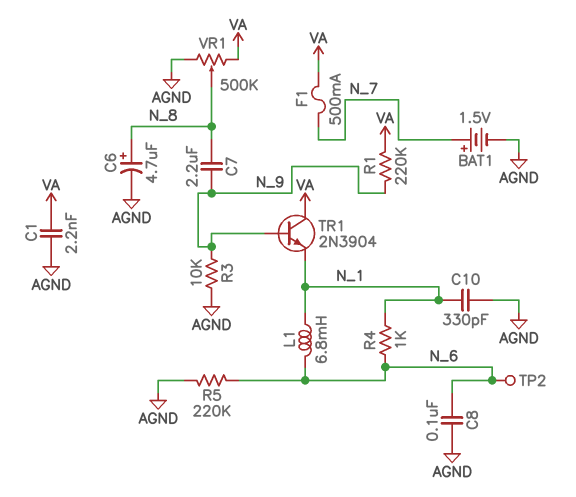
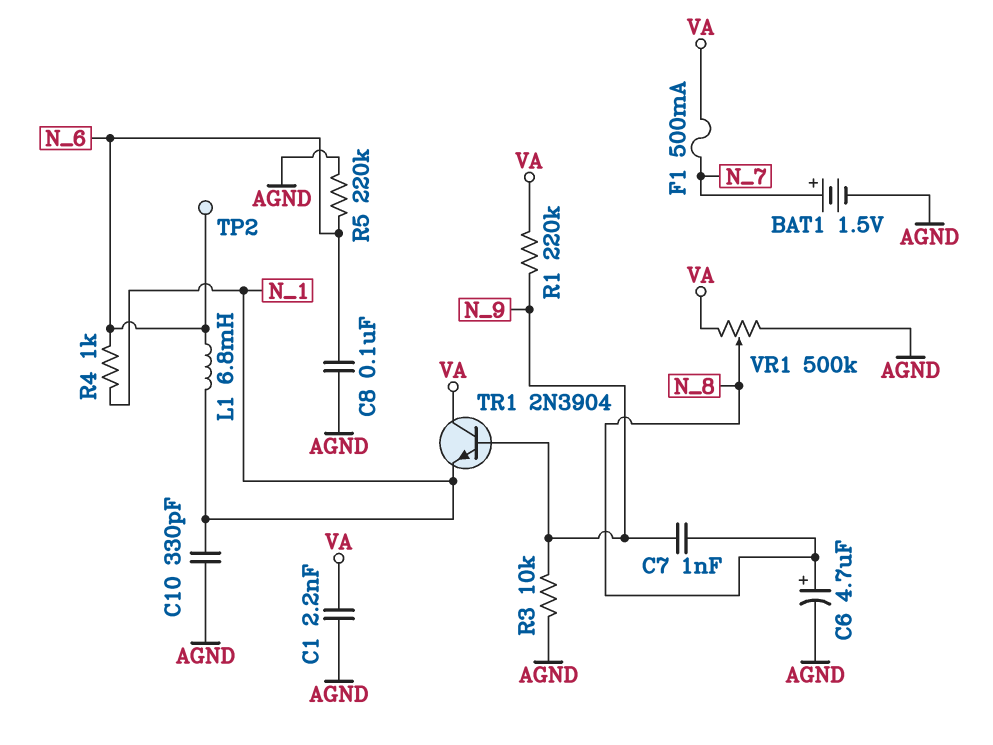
C7: 2.2uF (N_8, N_9) -> 1nF (N_8, N_9)

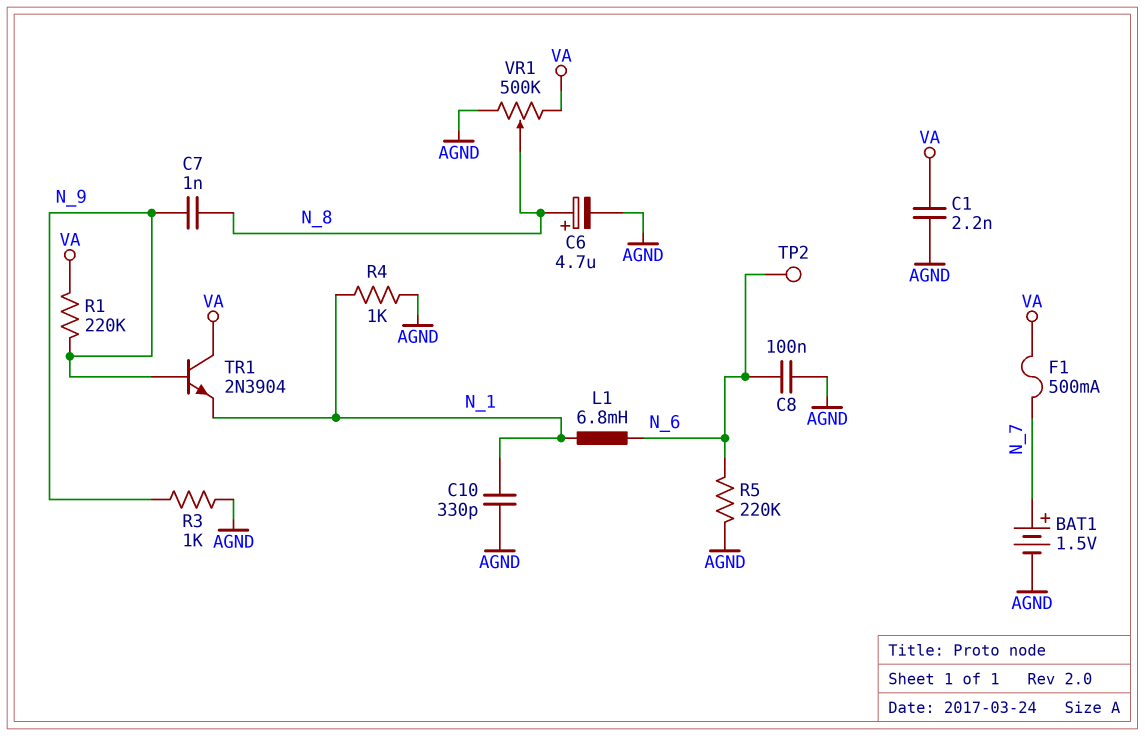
R3: 10k (AGND, N_9) -> 1k (AGND, N_9)
R4: 1k (N_1, N_6) -> 1k (AGND, N_1)

